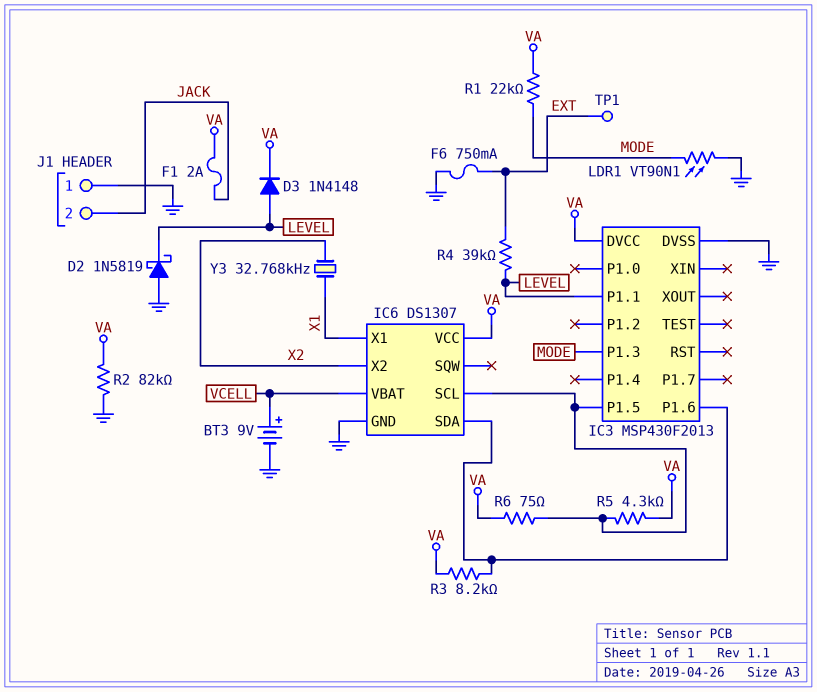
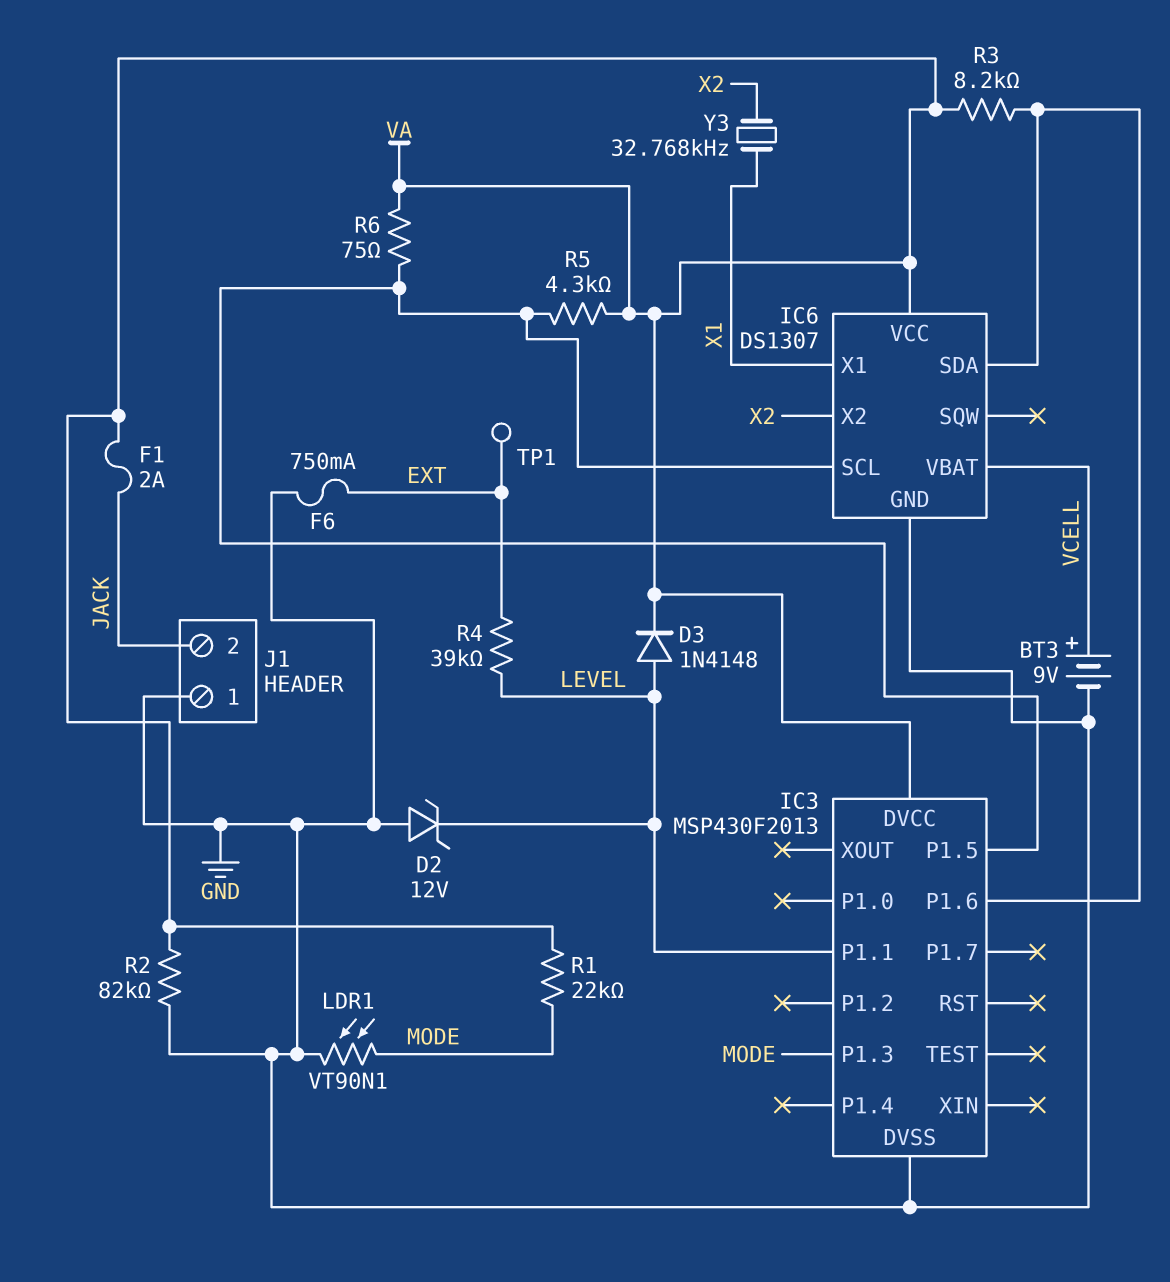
D2: schottky 1N5819 (A GND, K LEVEL) -> zener 12V (A GND, K LEVEL)

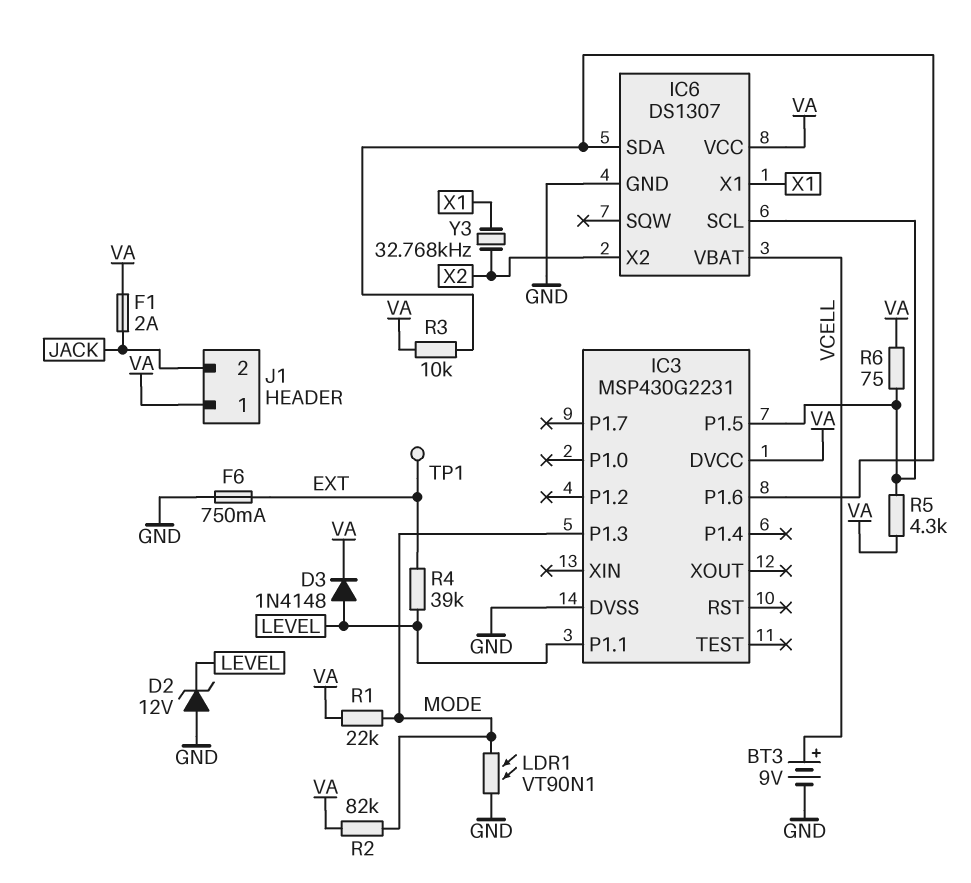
IC3: MSP430F2013 -> MSP430G2231
J1 pin 1: GND -> VA
R2: 82k (GND, VA) -> 82k (MODE, VA)
R3: 8.2k (IC3/P1.6, VA) -> 10k (IC3/P1.6, VA)

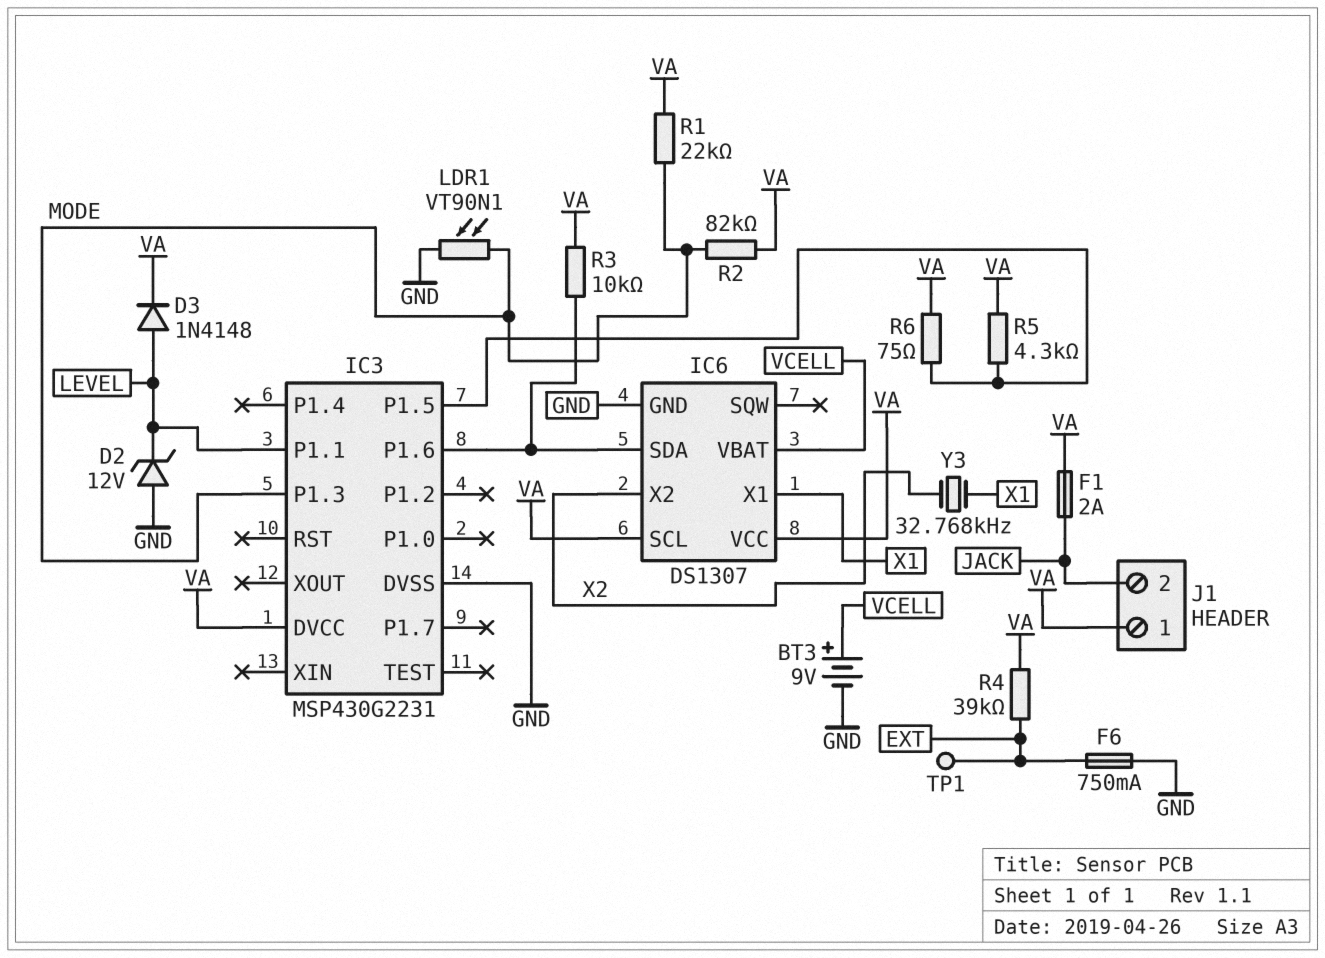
IC6 pin SCL: IC3/P1.5 -> VA
R4: 39k (EXT, LEVEL) -> 39k (EXT, VA)

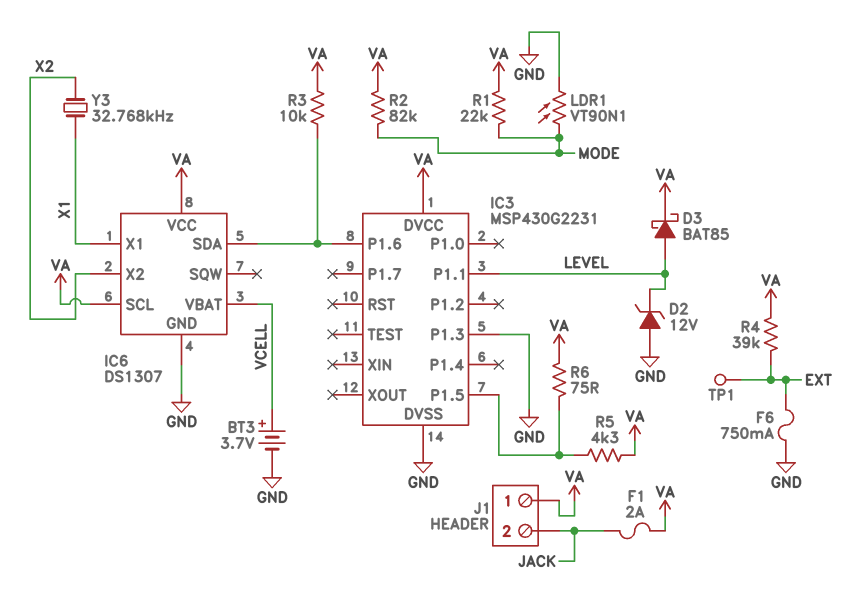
BT3: 9V (plus VCELL, minus GND) -> 3.7V (plus VCELL, minus GND)
D3: diode 1N4148 (A LEVEL, K VA) -> schottky BAT85 (A LEVEL, K VA)
IC3 pin P1.3: MODE -> GND

